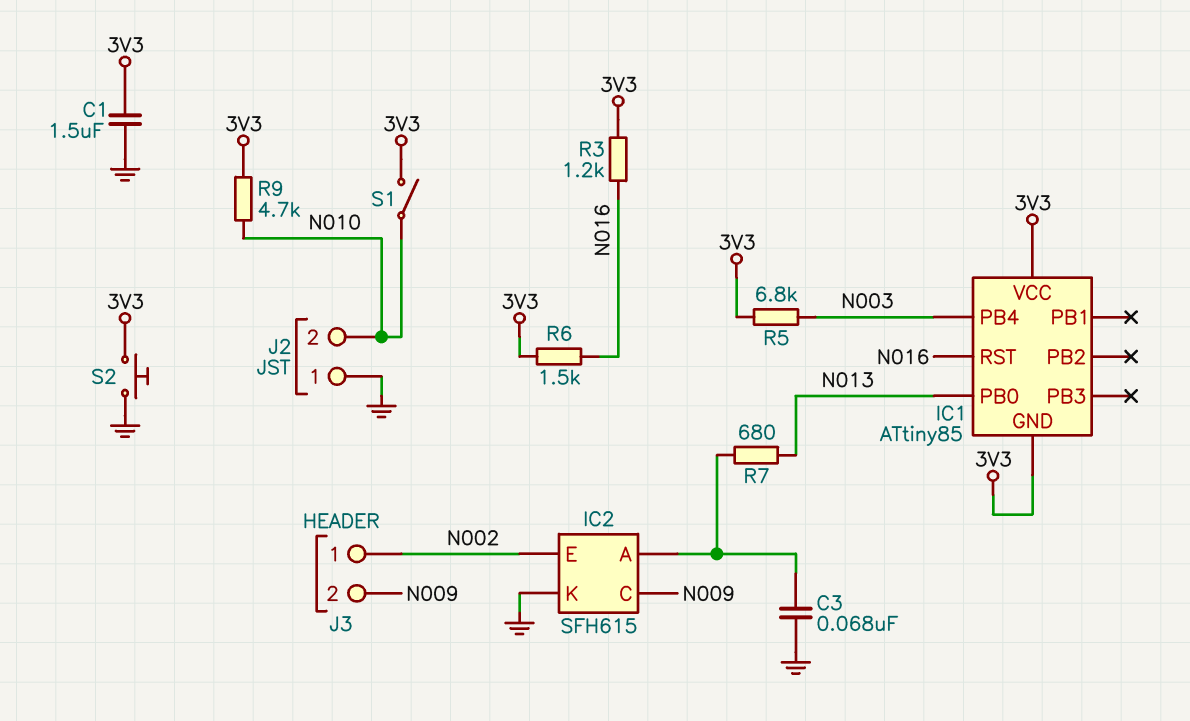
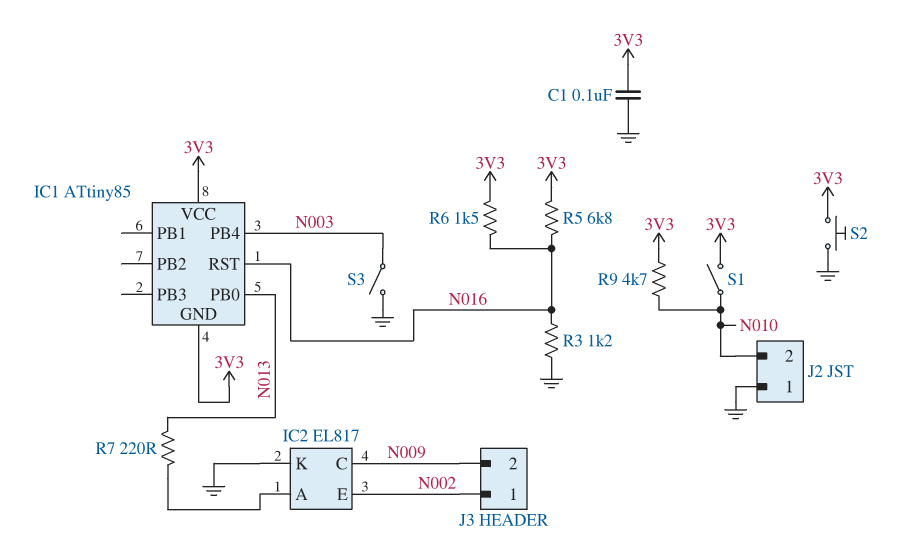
C1: 1.5uF (3V3, GND) -> 100nF (3V3, GND)
C3: 68nF (GND, IC2/A) -> none
IC2: SFH615 -> EL817
R3: 1.2k (3V3, N016) -> 1.2k (GND, N016)
R5: 6.8k (3V3, N003) -> 6.8k (3V3, N016)
R7: 680 (IC2/A, N013) -> 220 (IC2/A, N013)
S3: none -> switch (GND, N003)

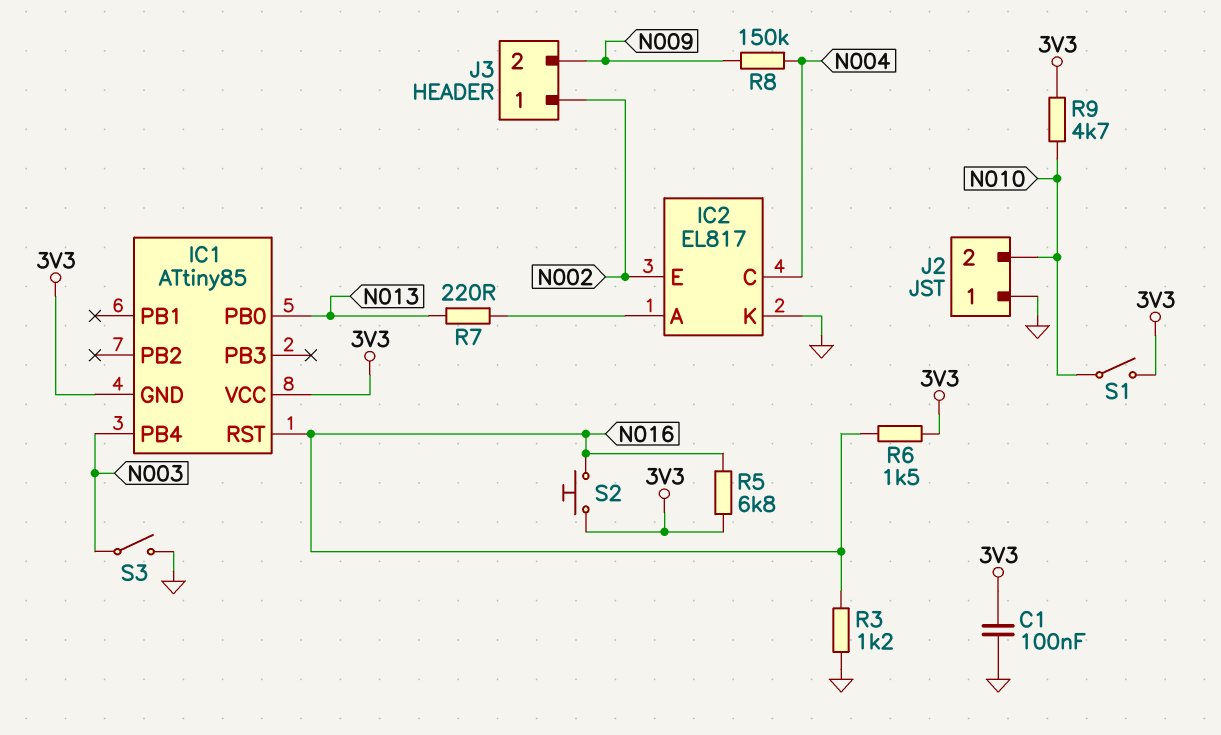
IC2 pin C: N009 -> N004
R8: none -> 150k (N004, N009)
S2: button (3V3, GND) -> button (3V3, N016)

